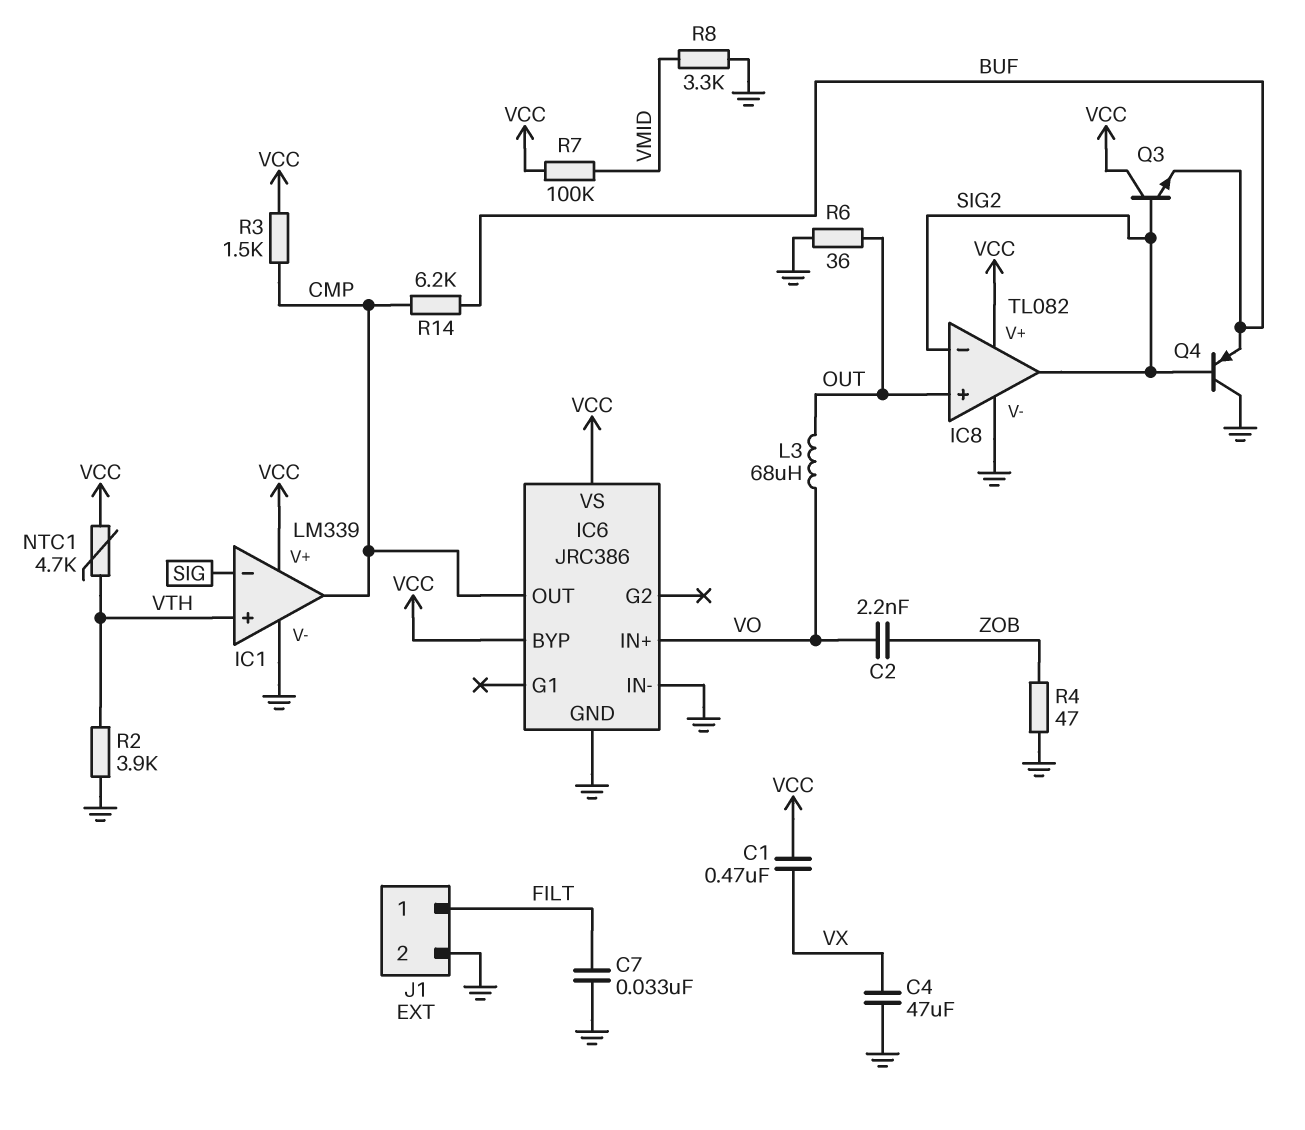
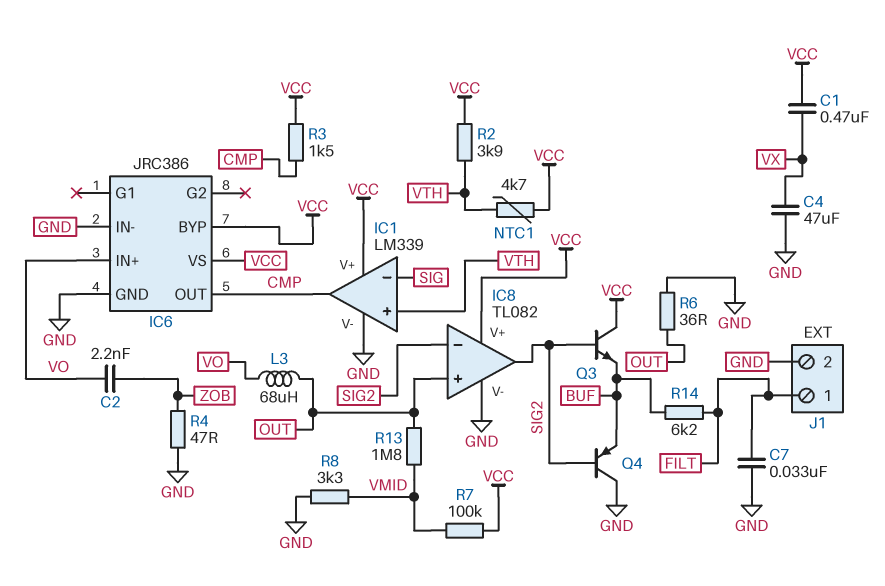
R2: 3.9k (GND, VTH) -> 3.9k (VCC, VTH)
R13: none -> 1.8M (OUT, VMID)
R14: 6.2k (BUF, CMP) -> 6.2k (BUF, FILT)

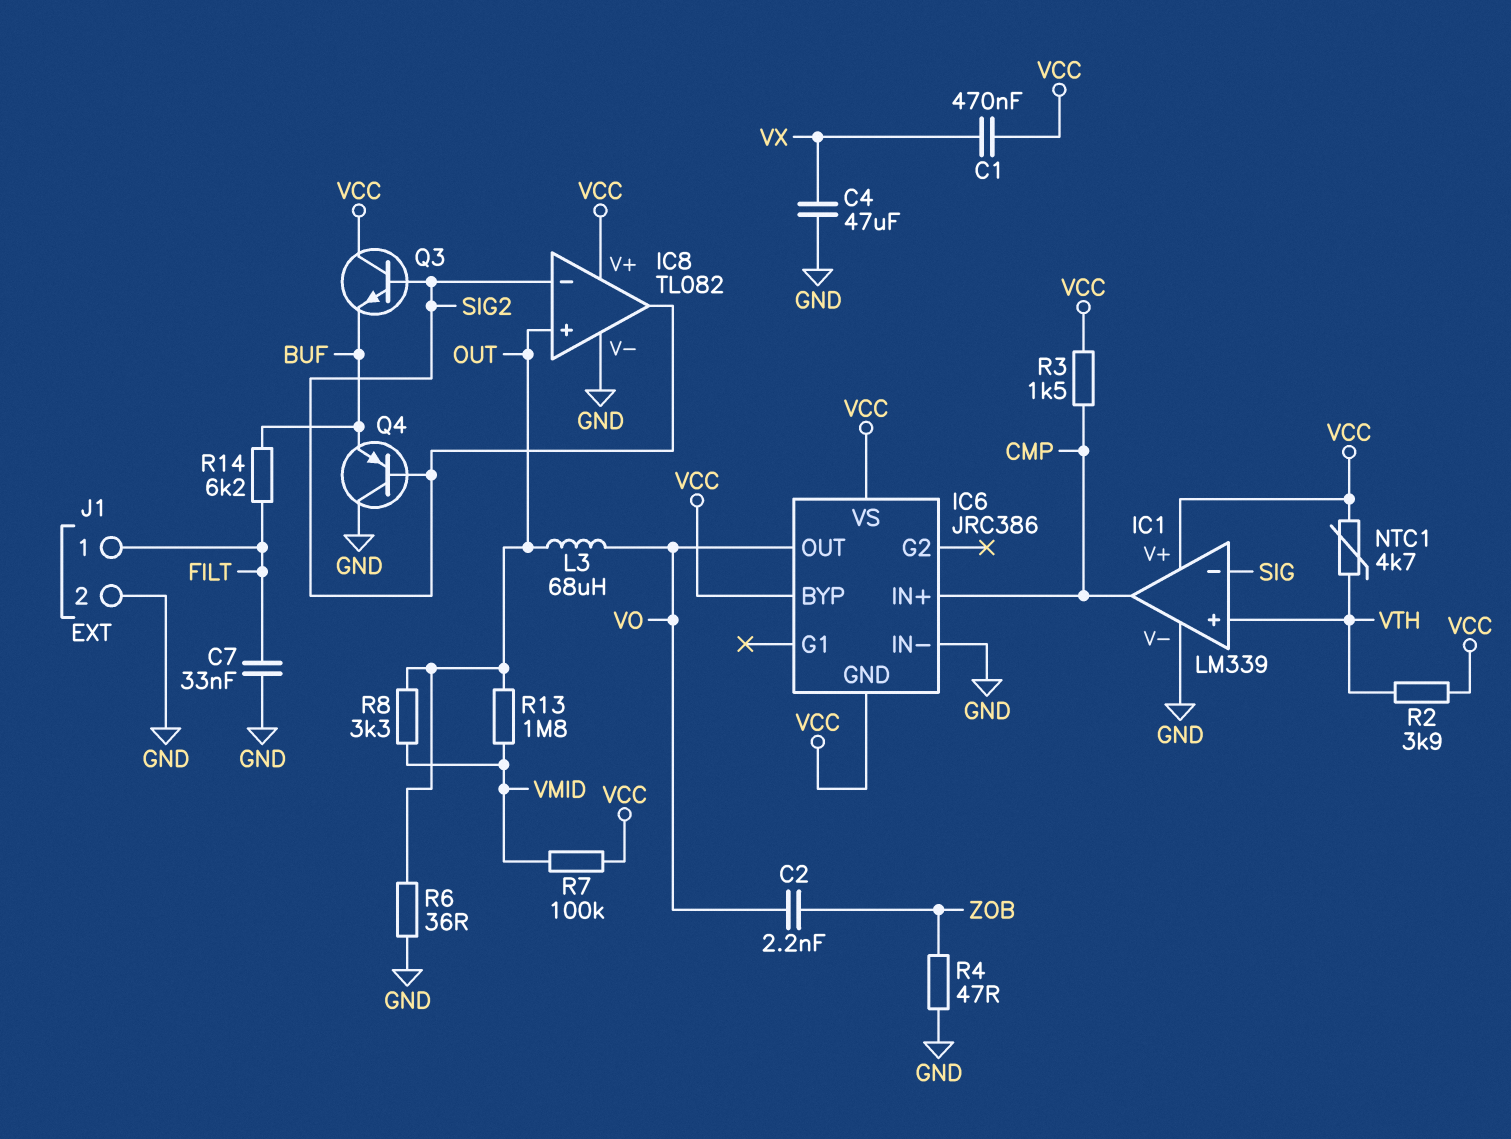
IC6 pin GND: GND -> VCC
IC6 pin IN+: VO -> CMP
IC6 pin OUT: CMP -> VO
R8: 3.3k (GND, VMID) -> 3.3k (OUT, VMID)

